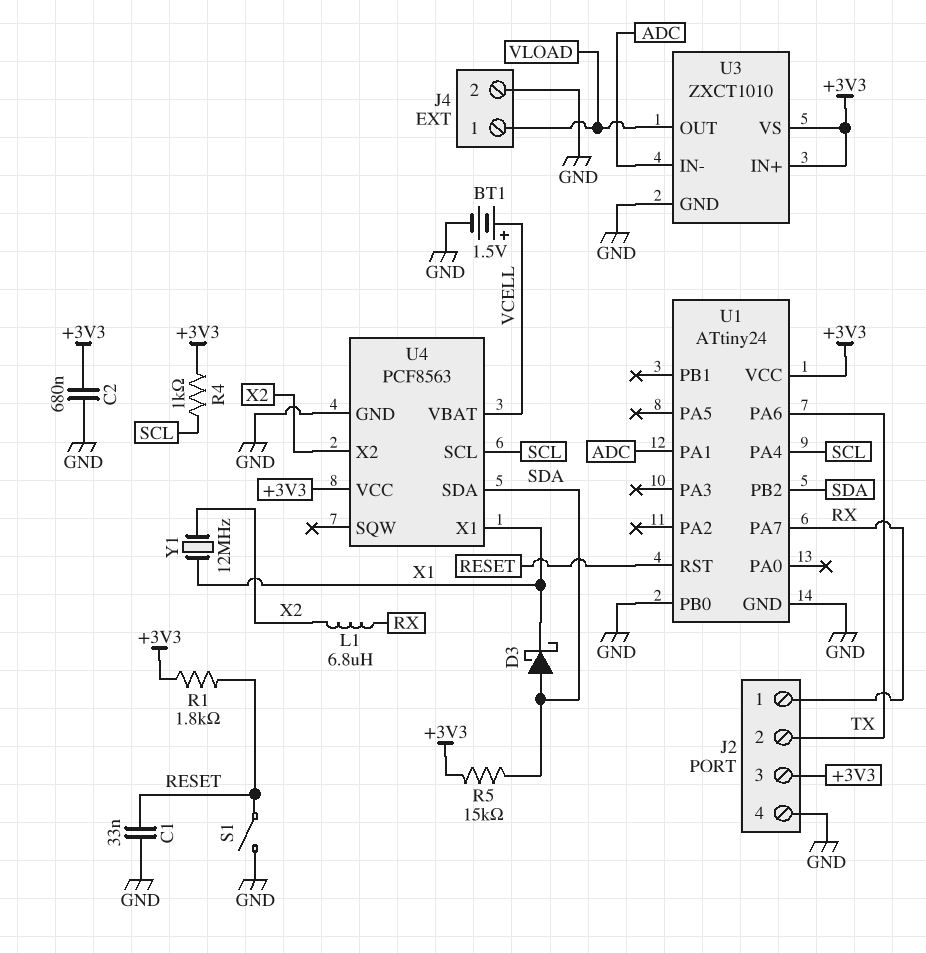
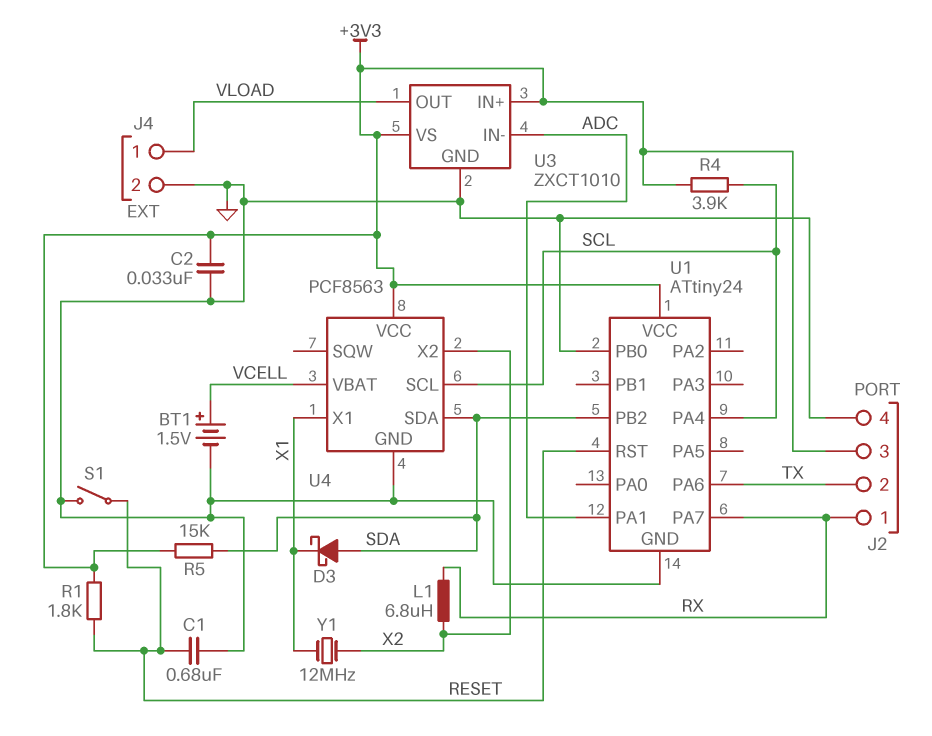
C1: 33nF (GND, RESET) -> 680nF (GND, RESET)
C2: 680nF (+3V3, GND) -> 33nF (+3V3, GND)
R4: 1k (+3V3, SCL) -> 3.9k (+3V3, SCL)

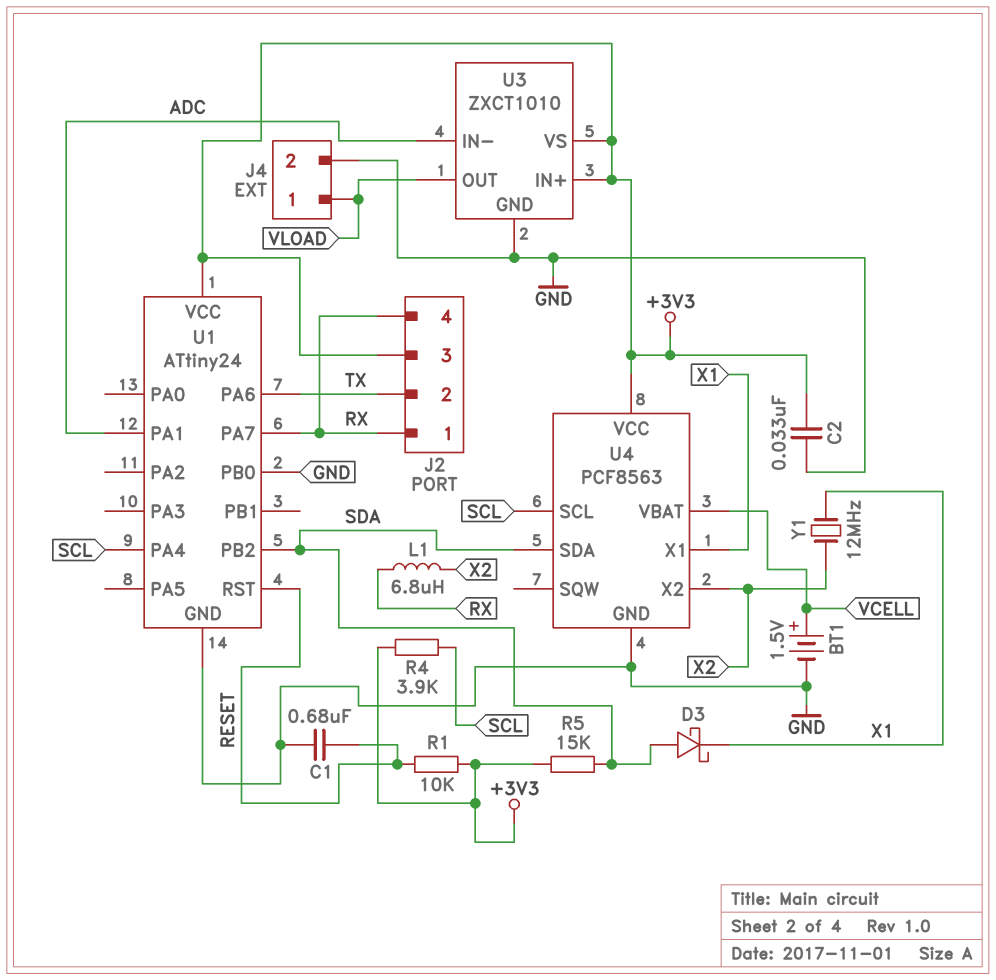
J2 pin 4: GND -> RX
R1: 1.8k (+3V3, RESET) -> 10k (+3V3, RESET)
S1: switch (GND, RESET) -> none

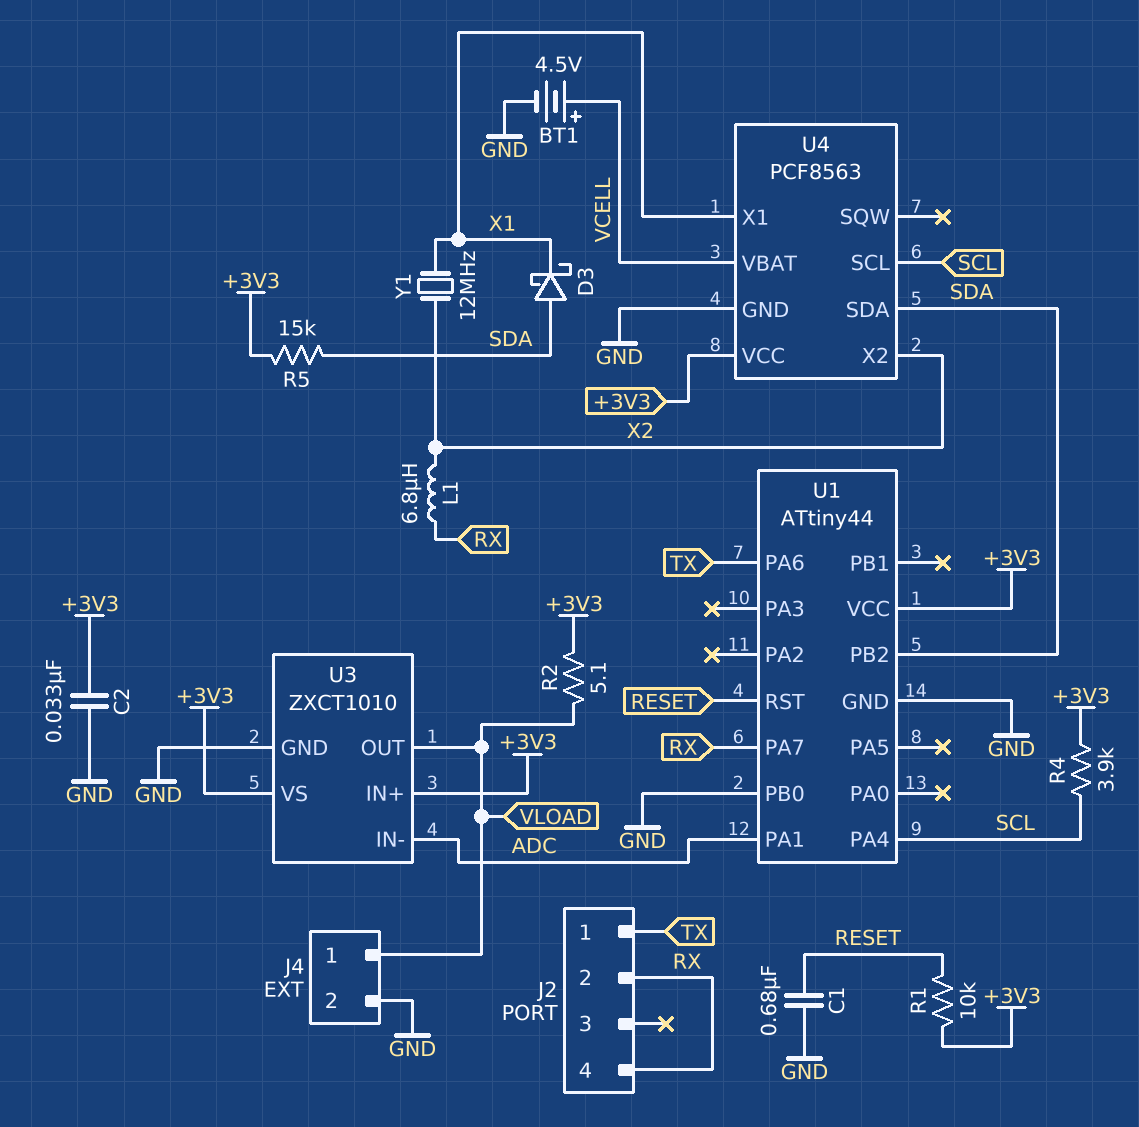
BT1: 1.5V (plus VCELL, minus GND) -> 4.5V (plus VCELL, minus GND)
J2 pin 1: RX -> TX
J2 pin 2: TX -> RX
J2 pin 3: +3V3 -> none
R2: none -> 5.1 (+3V3, VLOAD)
U1: ATtiny24 -> ATtiny44

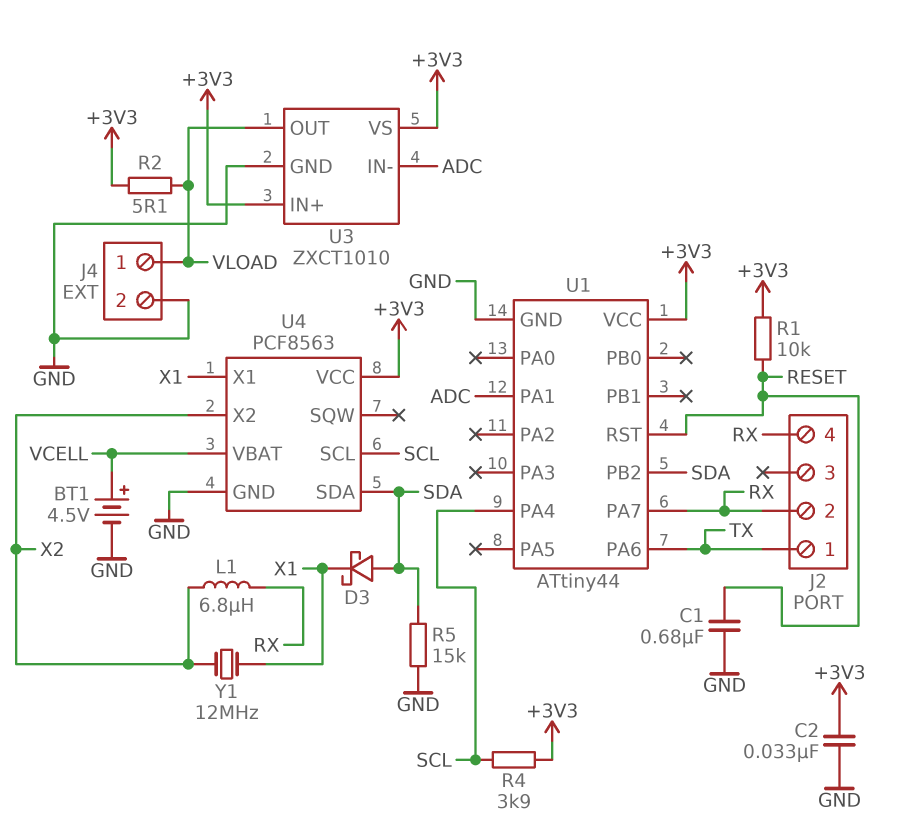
R5: 15k (+3V3, SDA) -> 15k (GND, SDA)
U1 pin PB0: GND -> none

